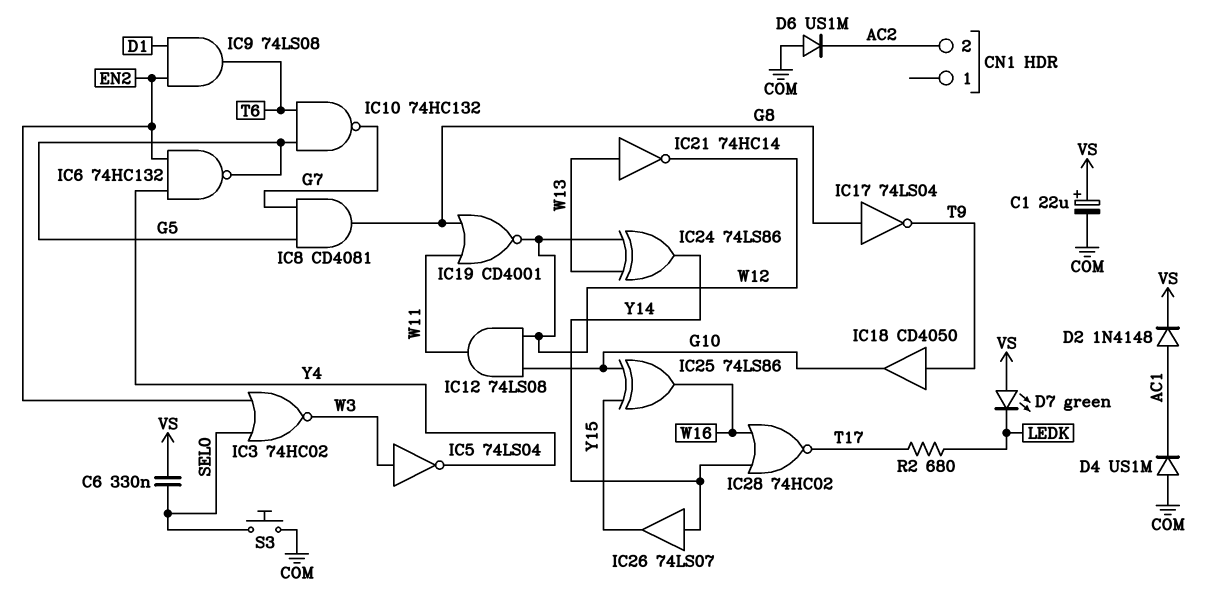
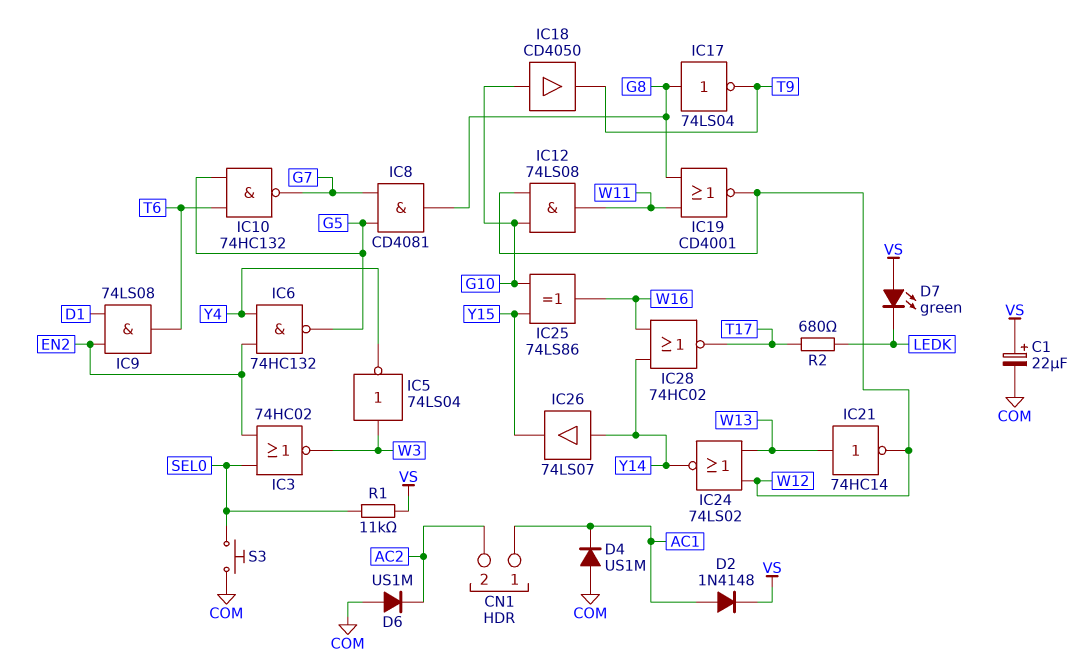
C6: 330nF (SEL0, VS) -> none
CN1 pin 1: none -> AC1
IC18: buffer CD4050 (in T9, out G10) -> buffer CD4050 (in G10, out T9)
IC24: XOR 74LS86 (in W12, in W13, out Y14) -> NOR 74LS02 (in W12, in W13, out Y14)
R1: none -> 11k (SEL0, VS)

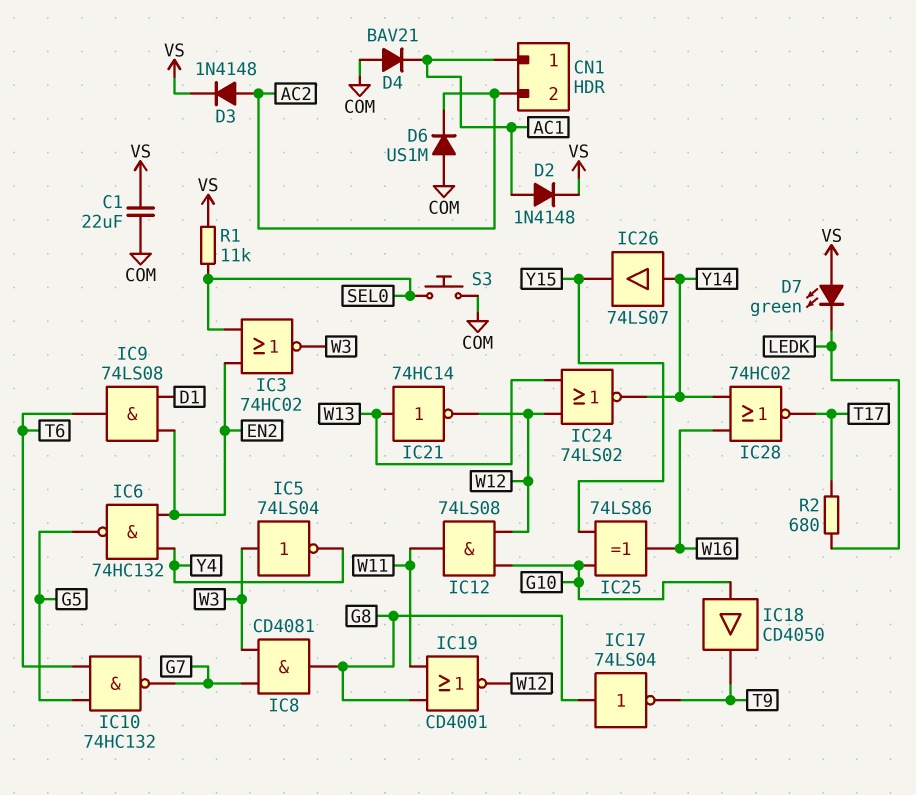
C1: 22uF (plus VS, minus COM) -> 22uF (COM, VS)
D3: none -> diode 1N4148 (A AC2, K VS)
D4: diode US1M (A COM, K AC1) -> diode BAV21 (A COM, K AC1)
IC8: AND CD4081 (in G5, in G7, out G8) -> AND CD4081 (in G7, in W3, out G8)

